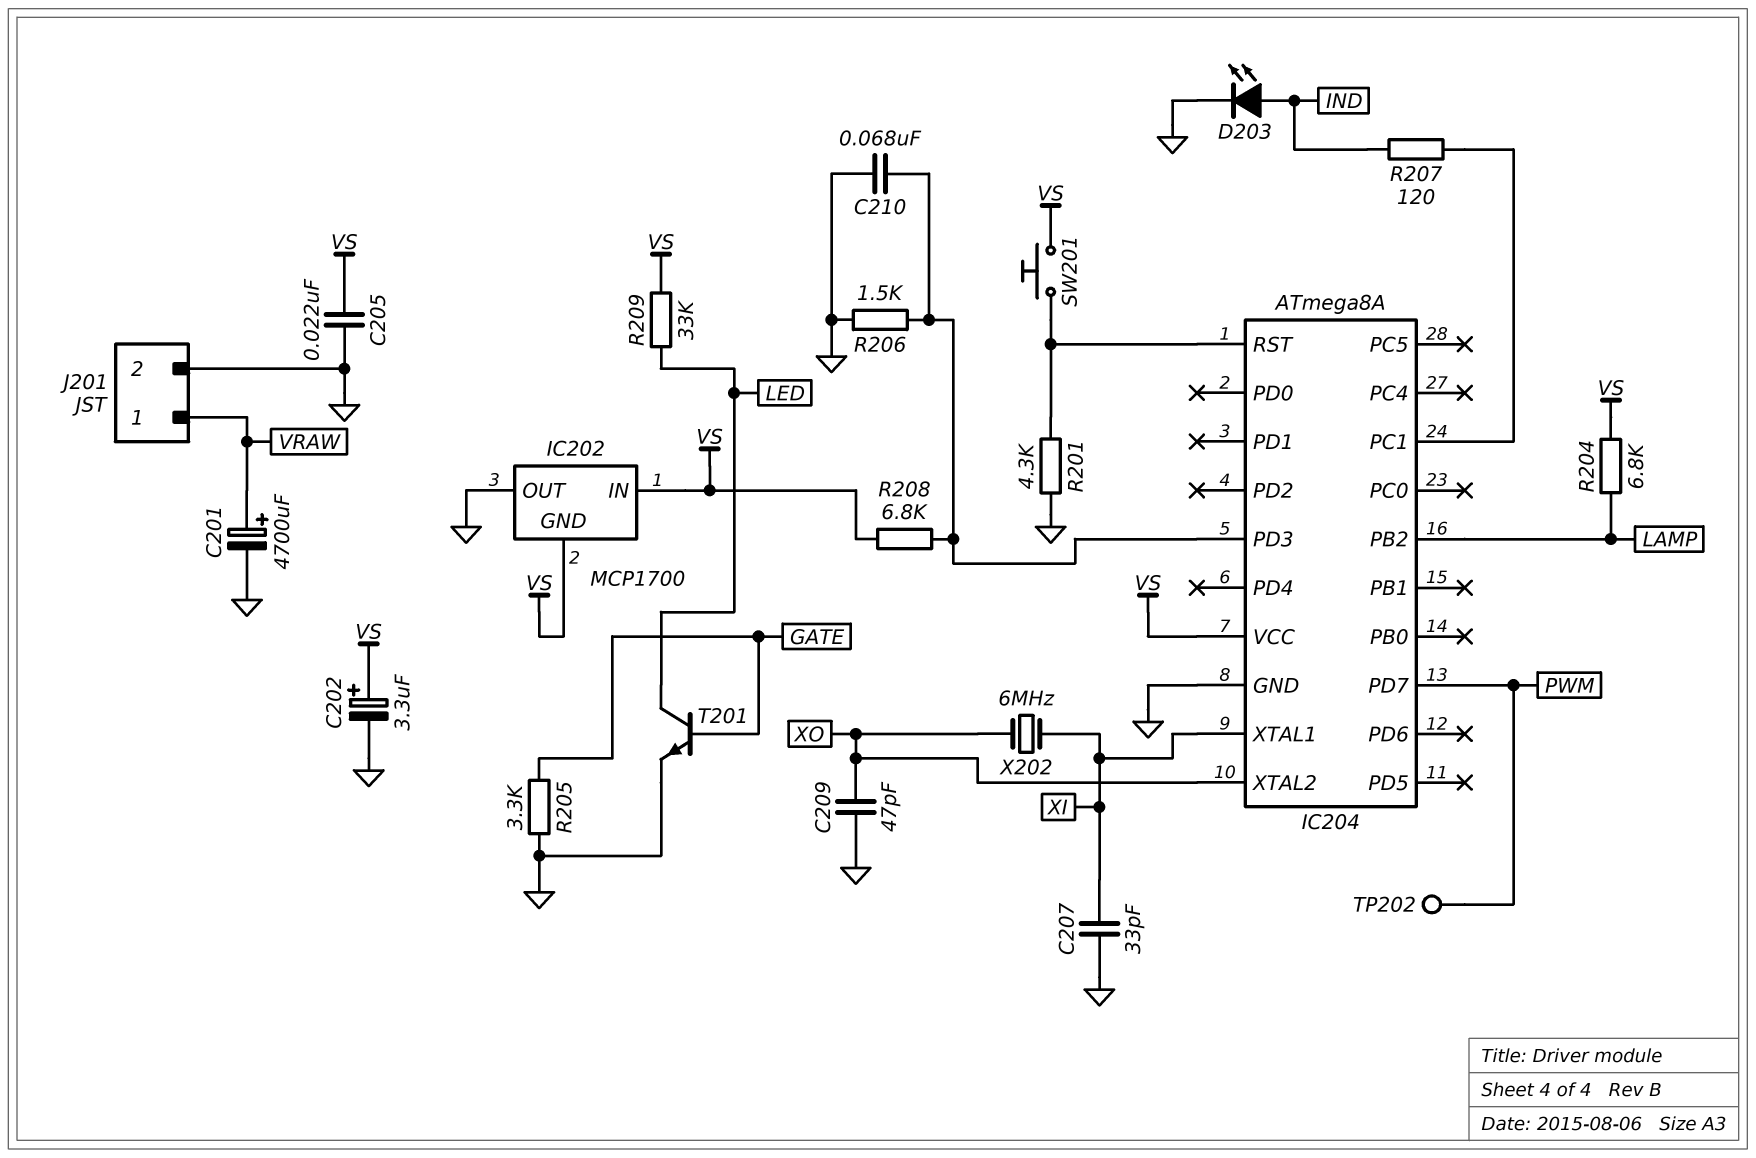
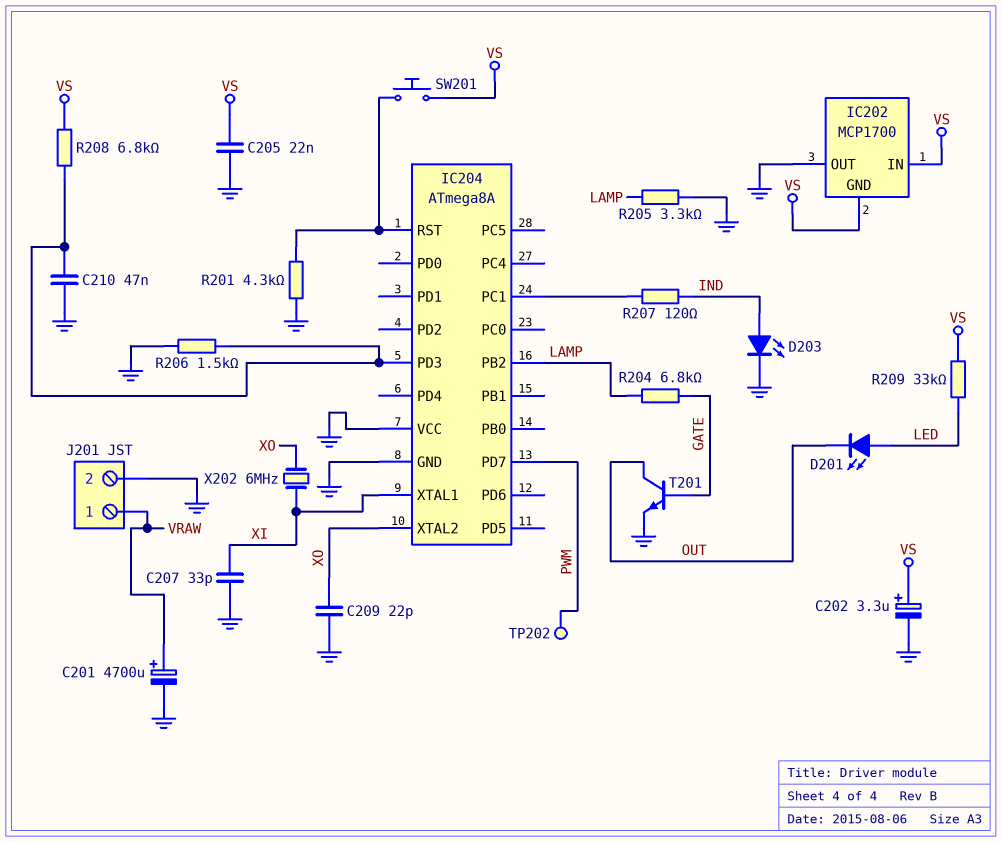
C209: 47pF (GND, XO) -> 22pF (GND, XO)
C210: 68nF (GND, IC204/PD3) -> 47nF (GND, IC204/PD3)
D201: none -> LED (A LED, K OUT)
IC204 pin VCC: VS -> GND
R204: 6.8k (LAMP, VS) -> 6.8k (GATE, LAMP)
R205: 3.3k (GATE, GND) -> 3.3k (GND, LAMP)
T201: NPN (B GATE, C LED, E GND) -> NPN (B GATE, C OUT, E GND)

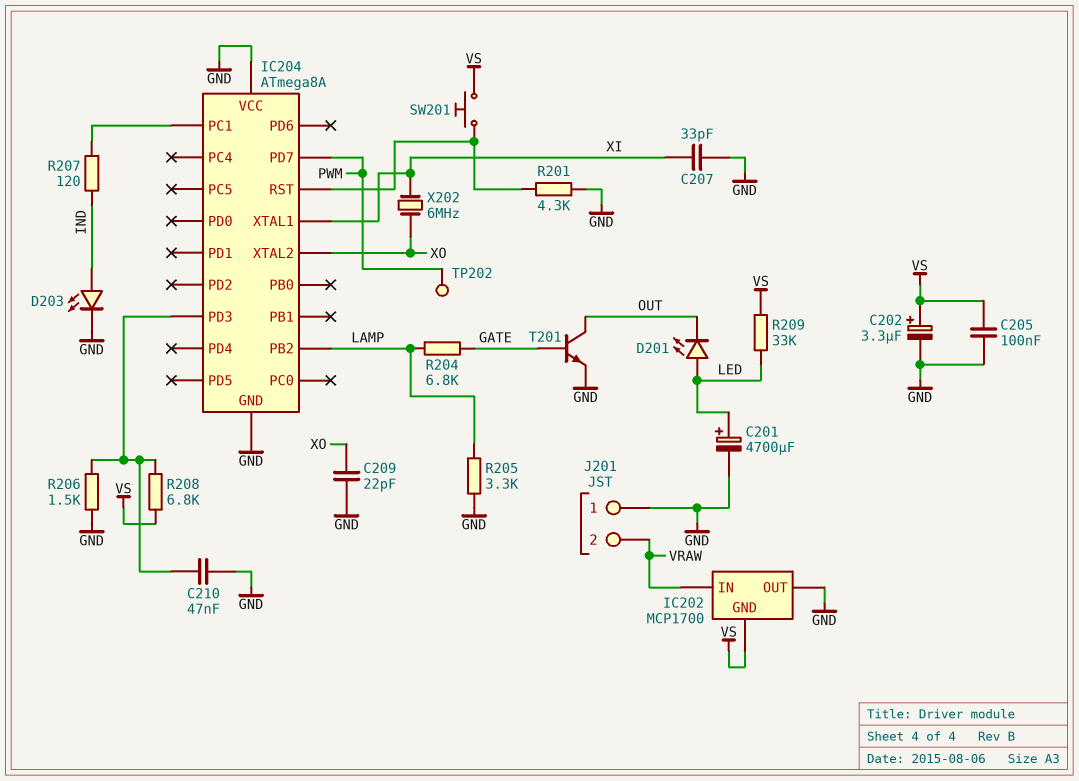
C201: 4700uF (plus VRAW, minus GND) -> 4700uF (plus LED, minus GND)
C205: 22nF (GND, VS) -> 100nF (GND, VS)
IC202 pin IN: VS -> VRAW
J201 pin 1: VRAW -> GND
J201 pin 2: GND -> VRAW

